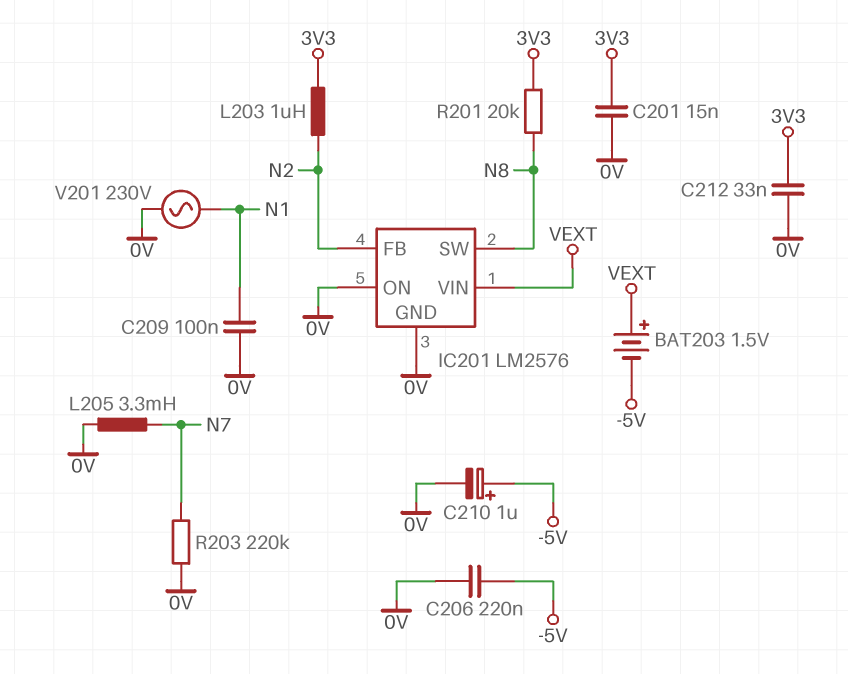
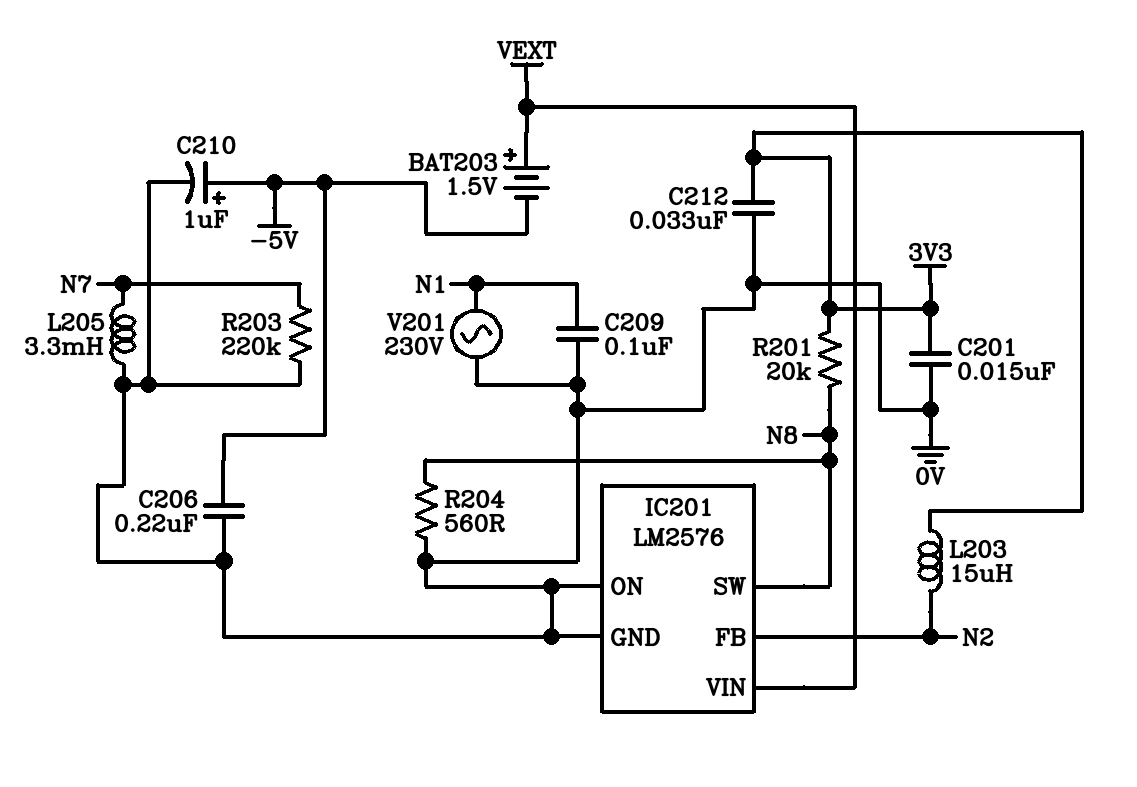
L203: 1uH (3V3, N2) -> 15uH (3V3, N2)
R204: none -> 560 (0V, N8)

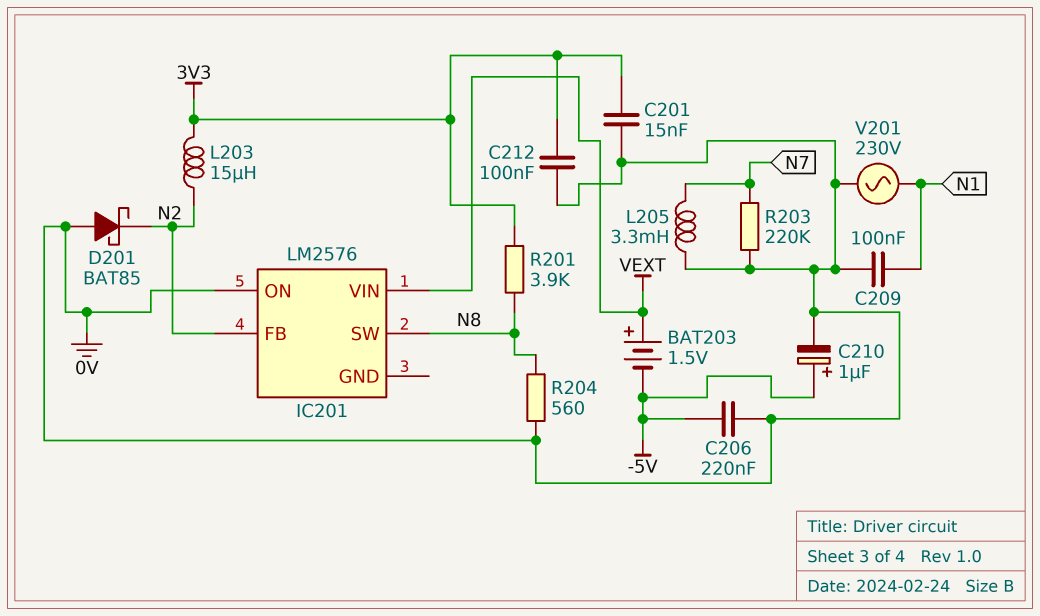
C212: 33nF (0V, 3V3) -> 100nF (0V, 3V3)
D201: none -> schottky BAT85 (A 0V, K N2)
IC201 pin GND: 0V -> none
R201: 20k (3V3, N8) -> 3.9k (3V3, N8)

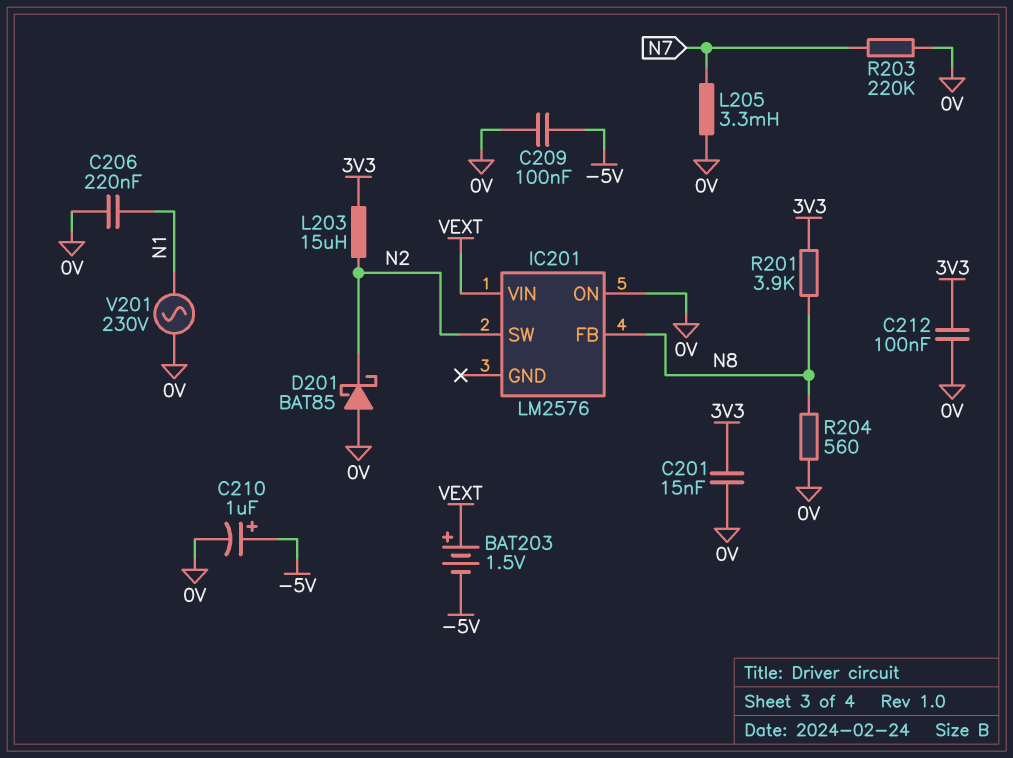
C206: 220nF (-5V, 0V) -> 220nF (0V, N1)
C209: 100nF (0V, N1) -> 100nF (-5V, 0V)
IC201 pin FB: N2 -> N8
IC201 pin SW: N8 -> N2

